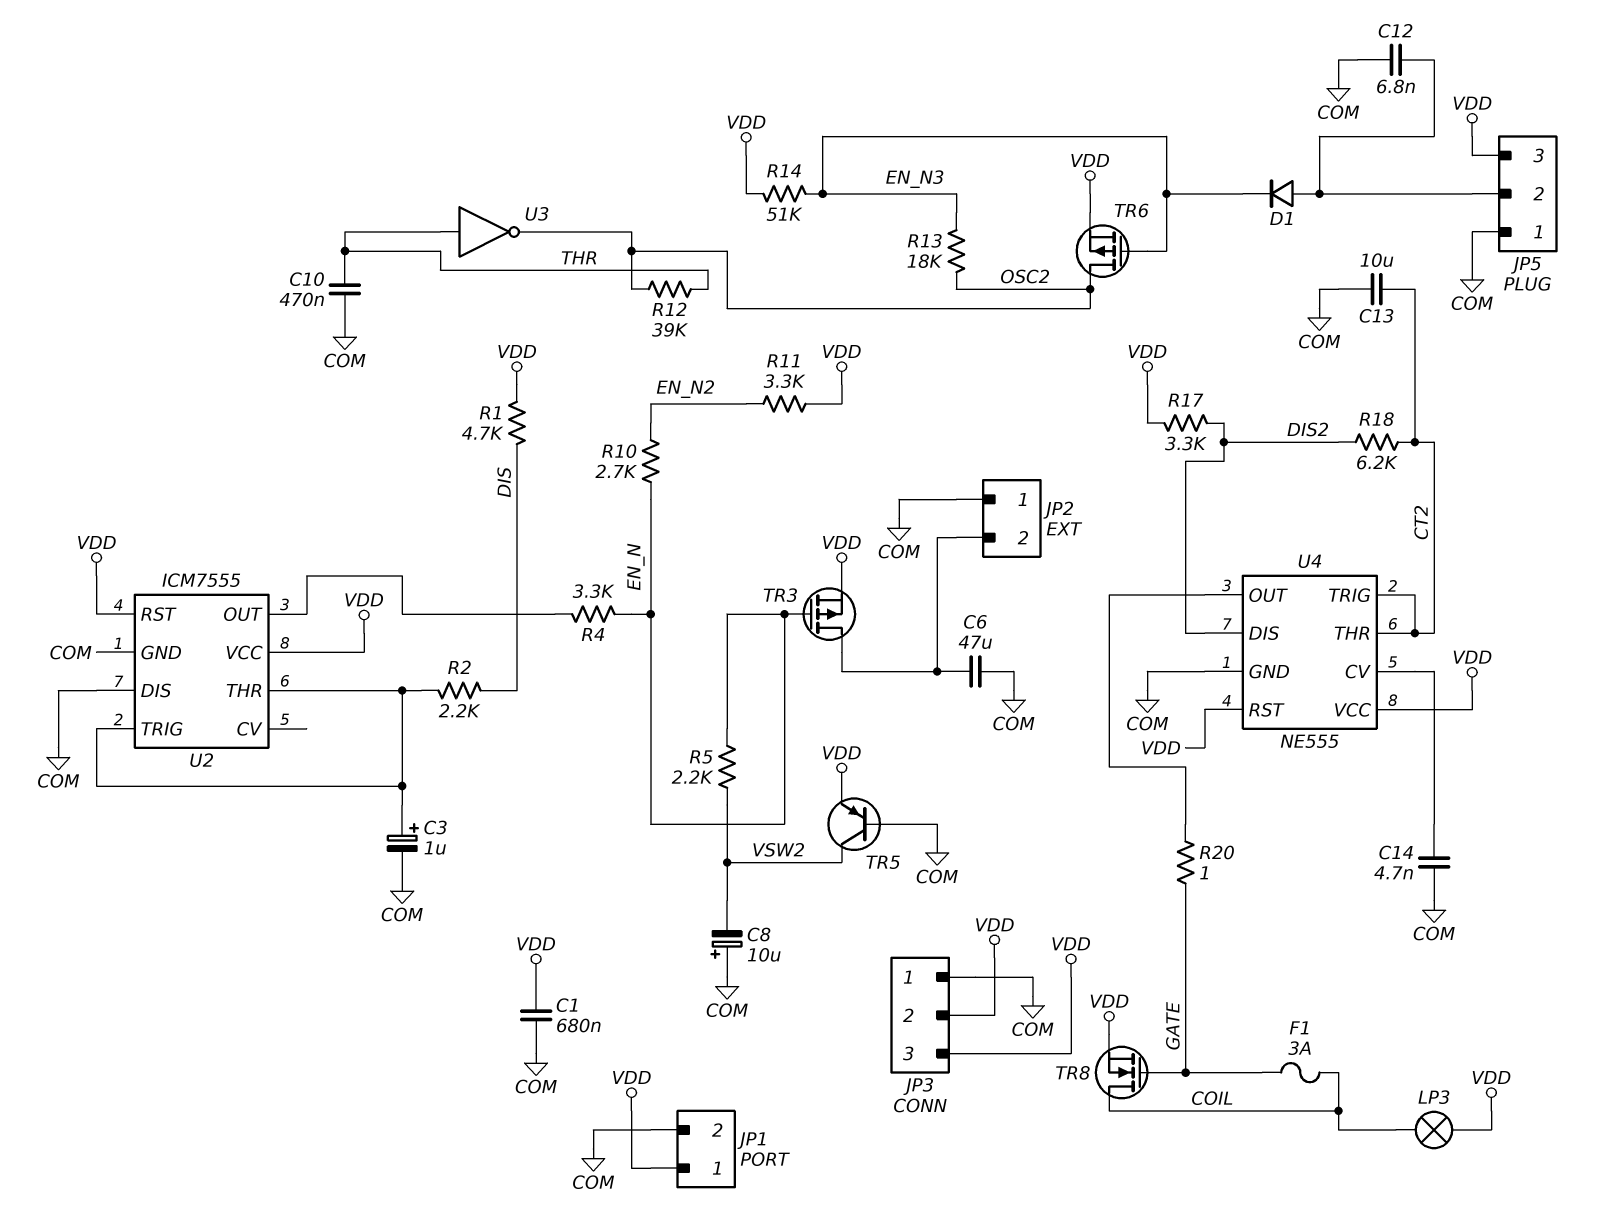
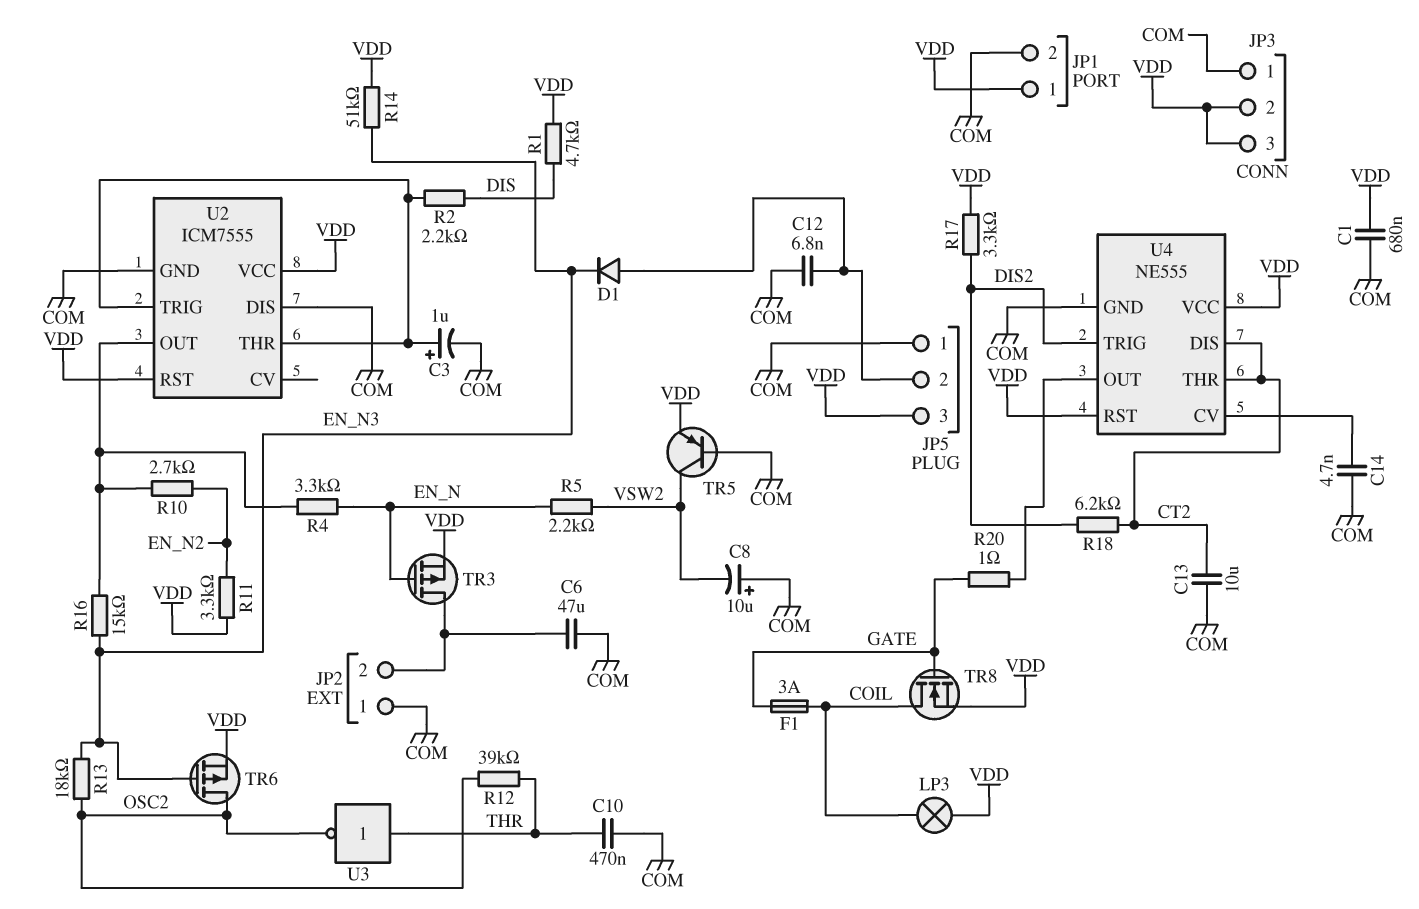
R10: 2.7k (EN_N, EN_N2) -> 2.7k (EN_N2, U2/OUT)
R16: none -> 15k (EN_N3, U2/OUT)
U4 pin DIS: DIS2 -> CT2
U4 pin TRIG: CT2 -> DIS2

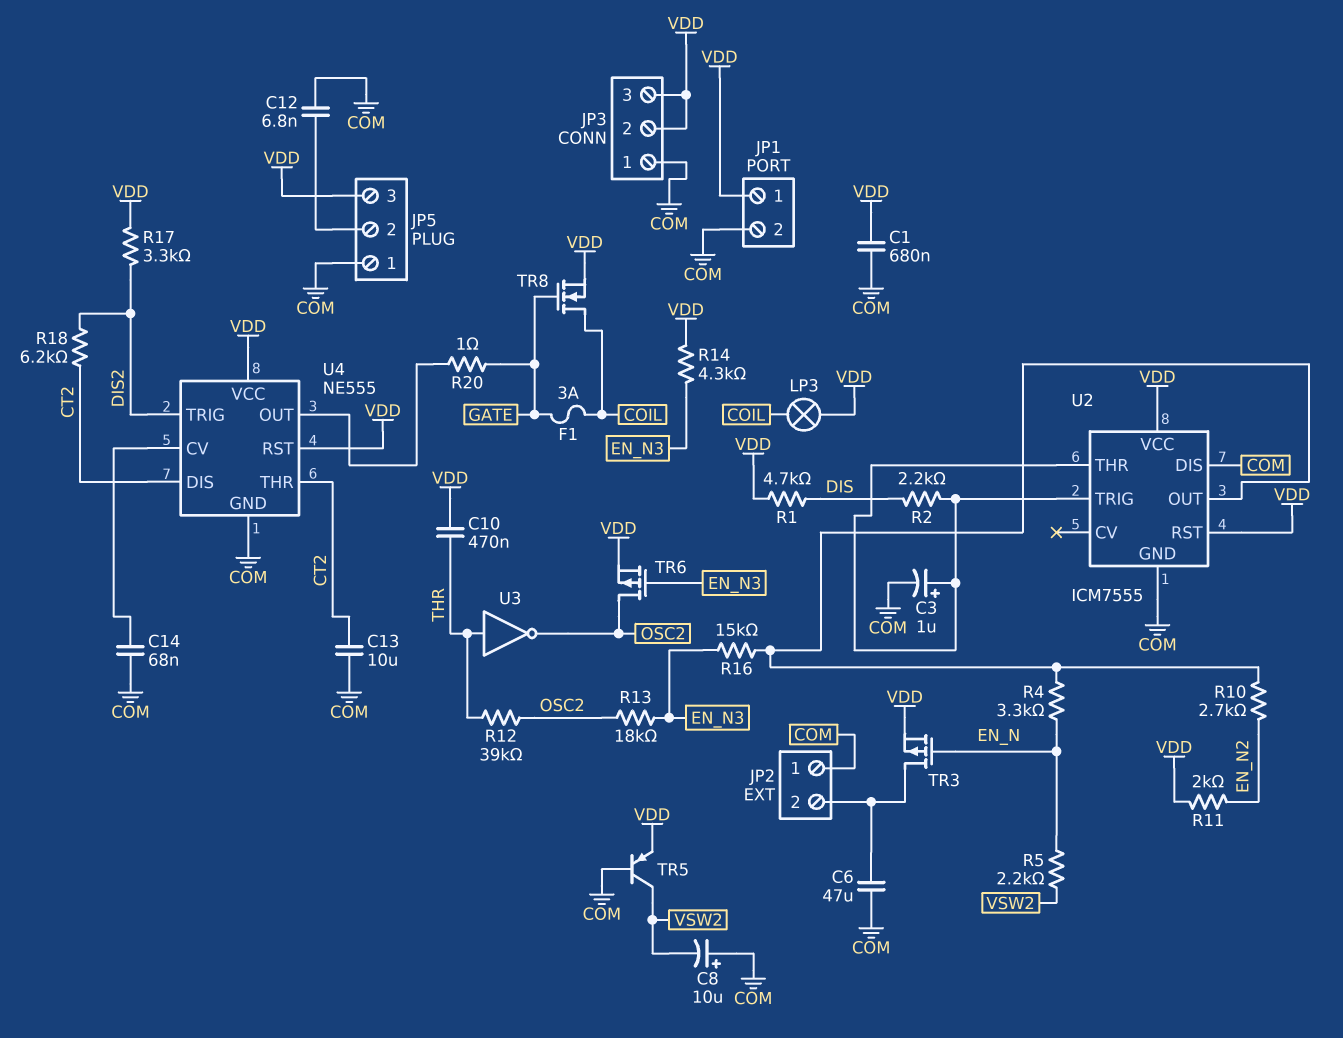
C10: 470nF (COM, THR) -> 470nF (THR, VDD)
C14: 4.7nF (COM, U4/CV) -> 68nF (COM, U4/CV)
D1: diode (A JP5/2, K EN_N3) -> none
R11: 3.3k (EN_N2, VDD) -> 2k (EN_N2, VDD)
R14: 51k (EN_N3, VDD) -> 4.3k (EN_N3, VDD)

